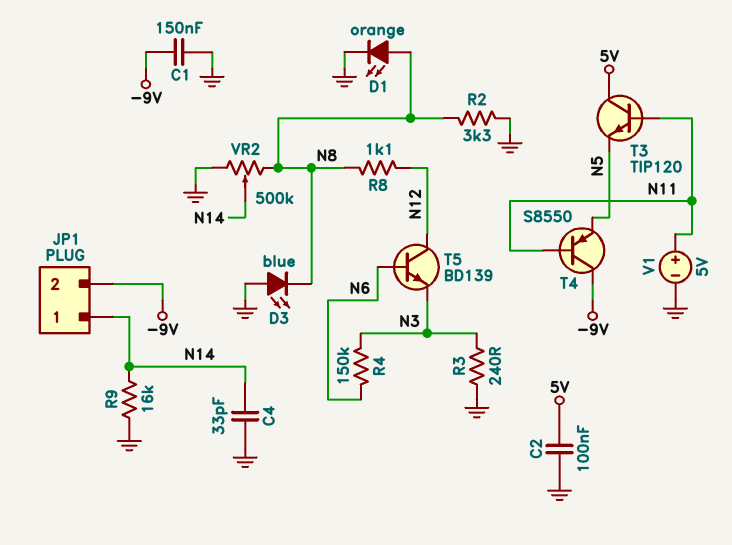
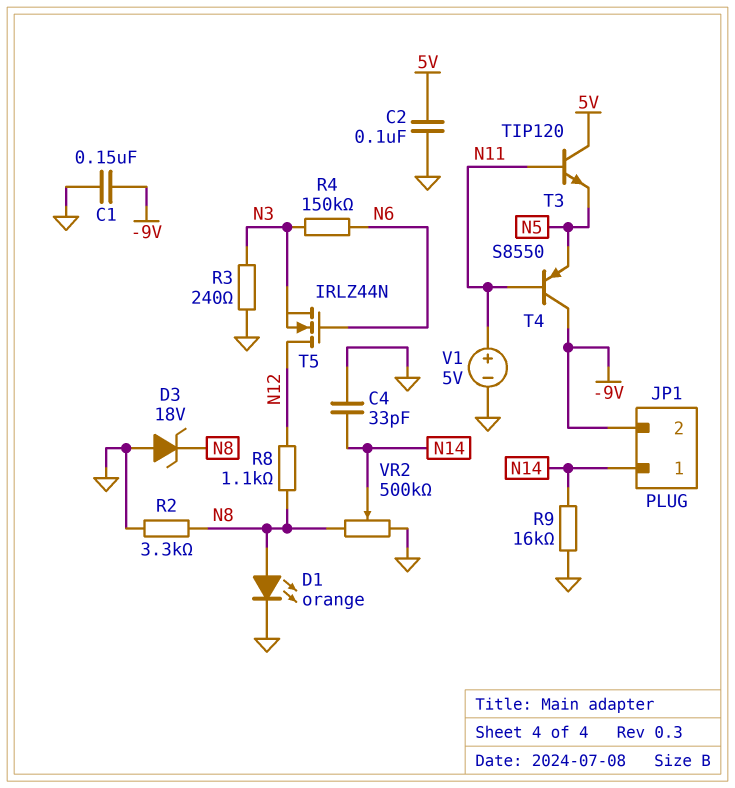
D3: LED blue (A GND, K N8) -> zener 18V (A GND, K N8)
T5: NPN BD139 (B N6, C N12, E N3) -> NMOS IRLZ44N (G N6, D N12, S N3)

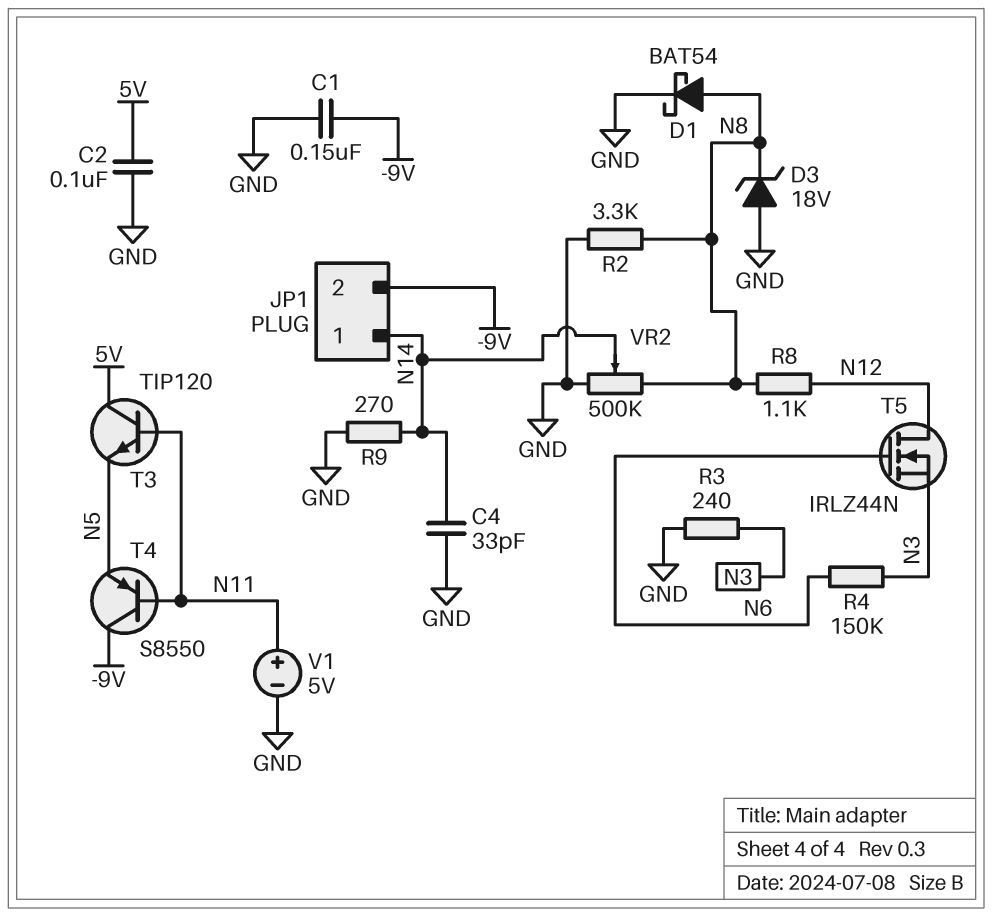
D1: LED orange (A N8, K GND) -> schottky BAT54 (A N8, K GND)
R9: 16k (GND, N14) -> 270 (GND, N14)

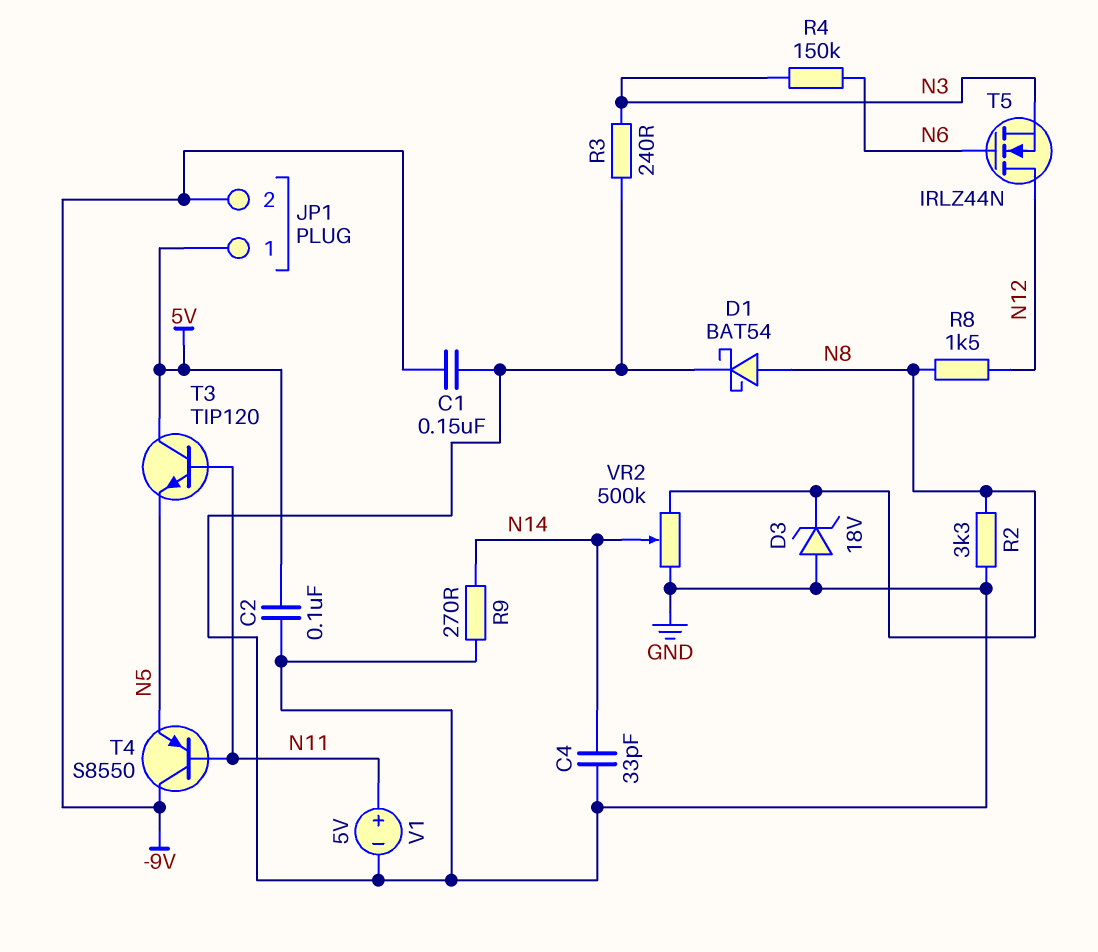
JP1 pin 1: N14 -> 5V
R8: 1.1k (N8, N12) -> 1.5k (N8, N12)

